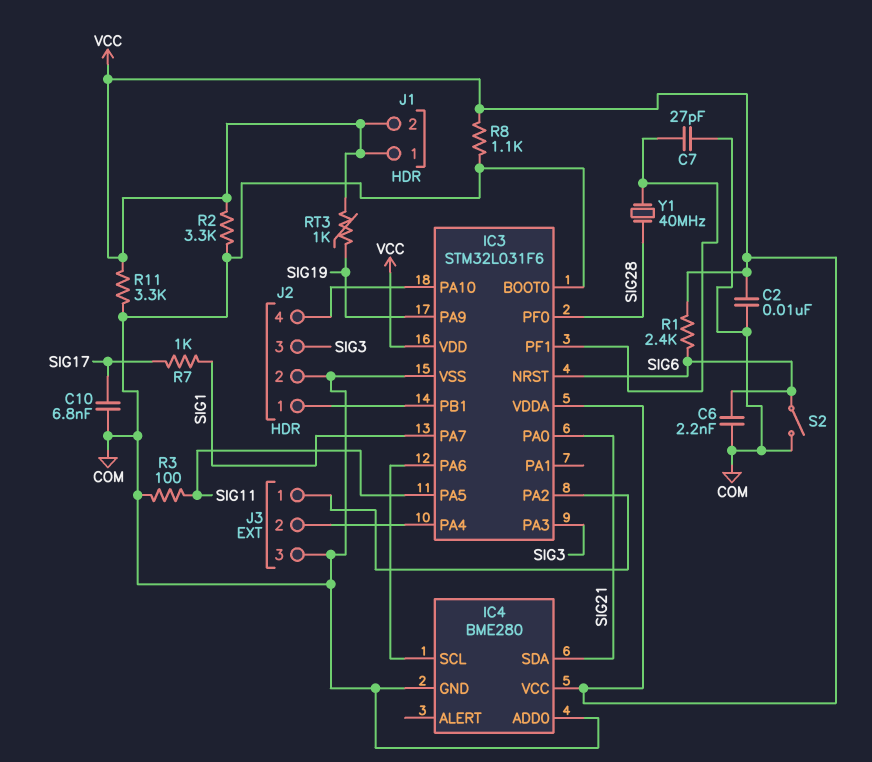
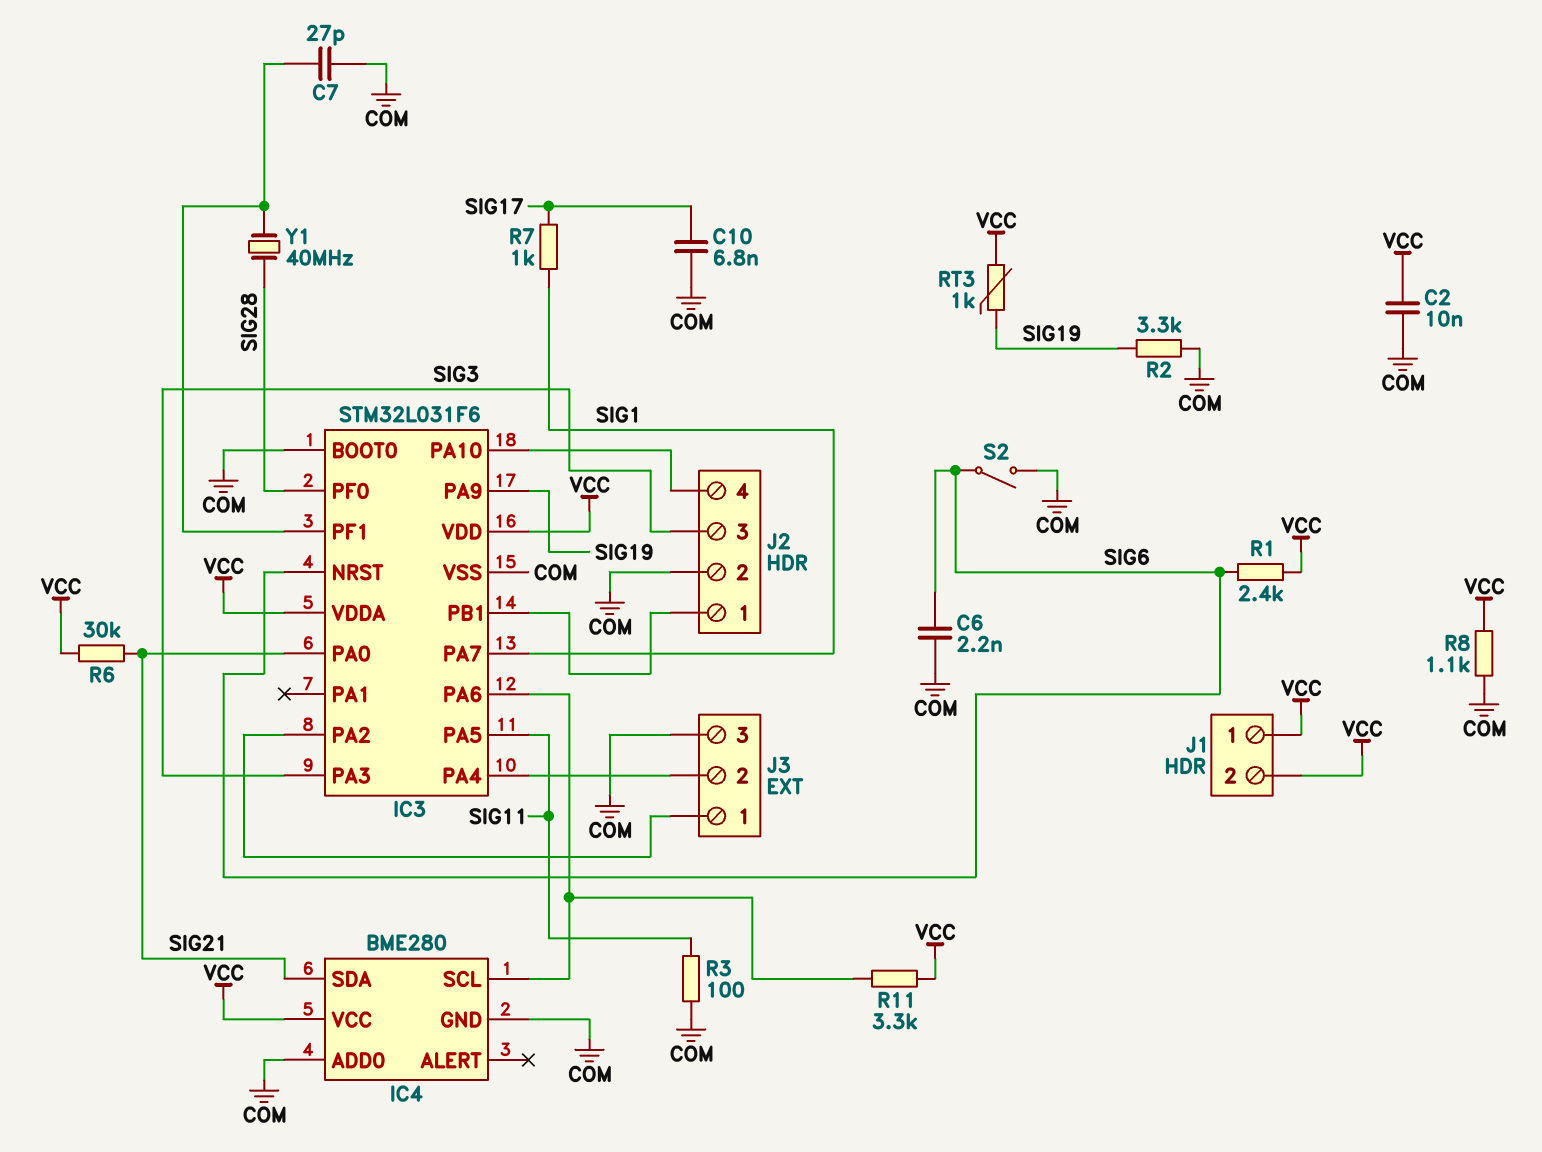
R2: 3.3k (COM, VCC) -> 3.3k (COM, SIG19)
R6: none -> 30k (SIG21, VCC)
R11: 3.3k (COM, VCC) -> 3.3k (IC3/PA6, VCC)

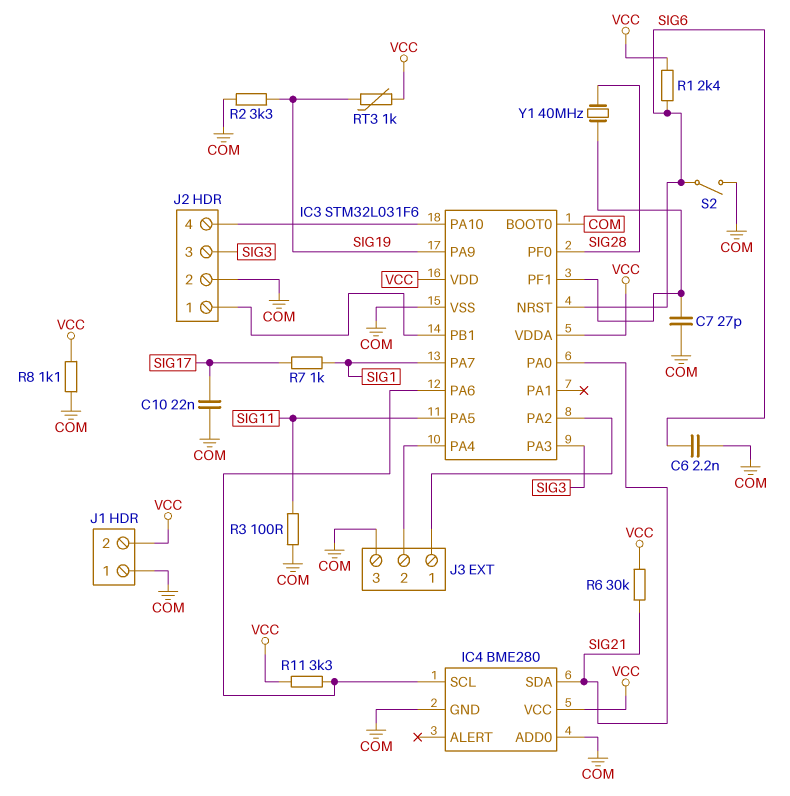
C2: 10nF (COM, VCC) -> none
C10: 6.8nF (COM, SIG17) -> 22nF (COM, SIG17)
J1 pin 1: VCC -> COM

